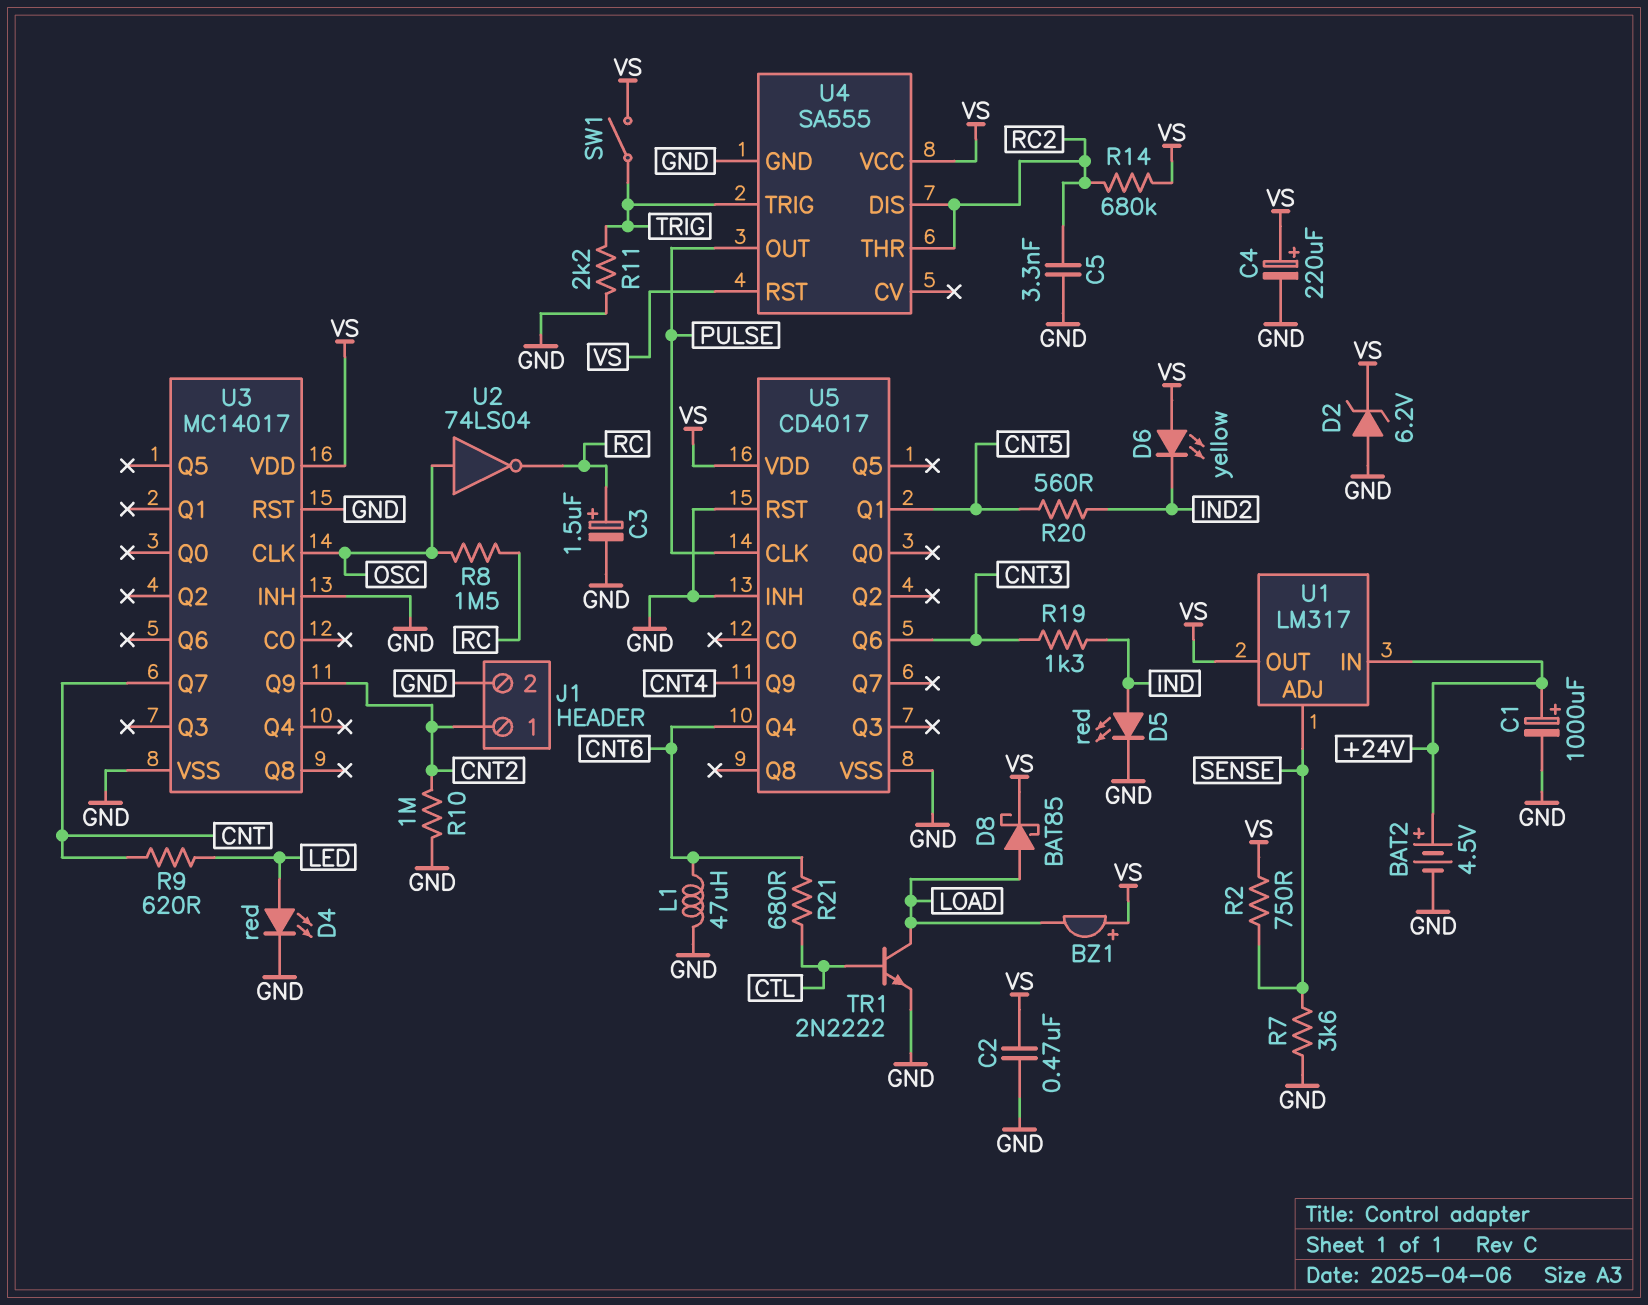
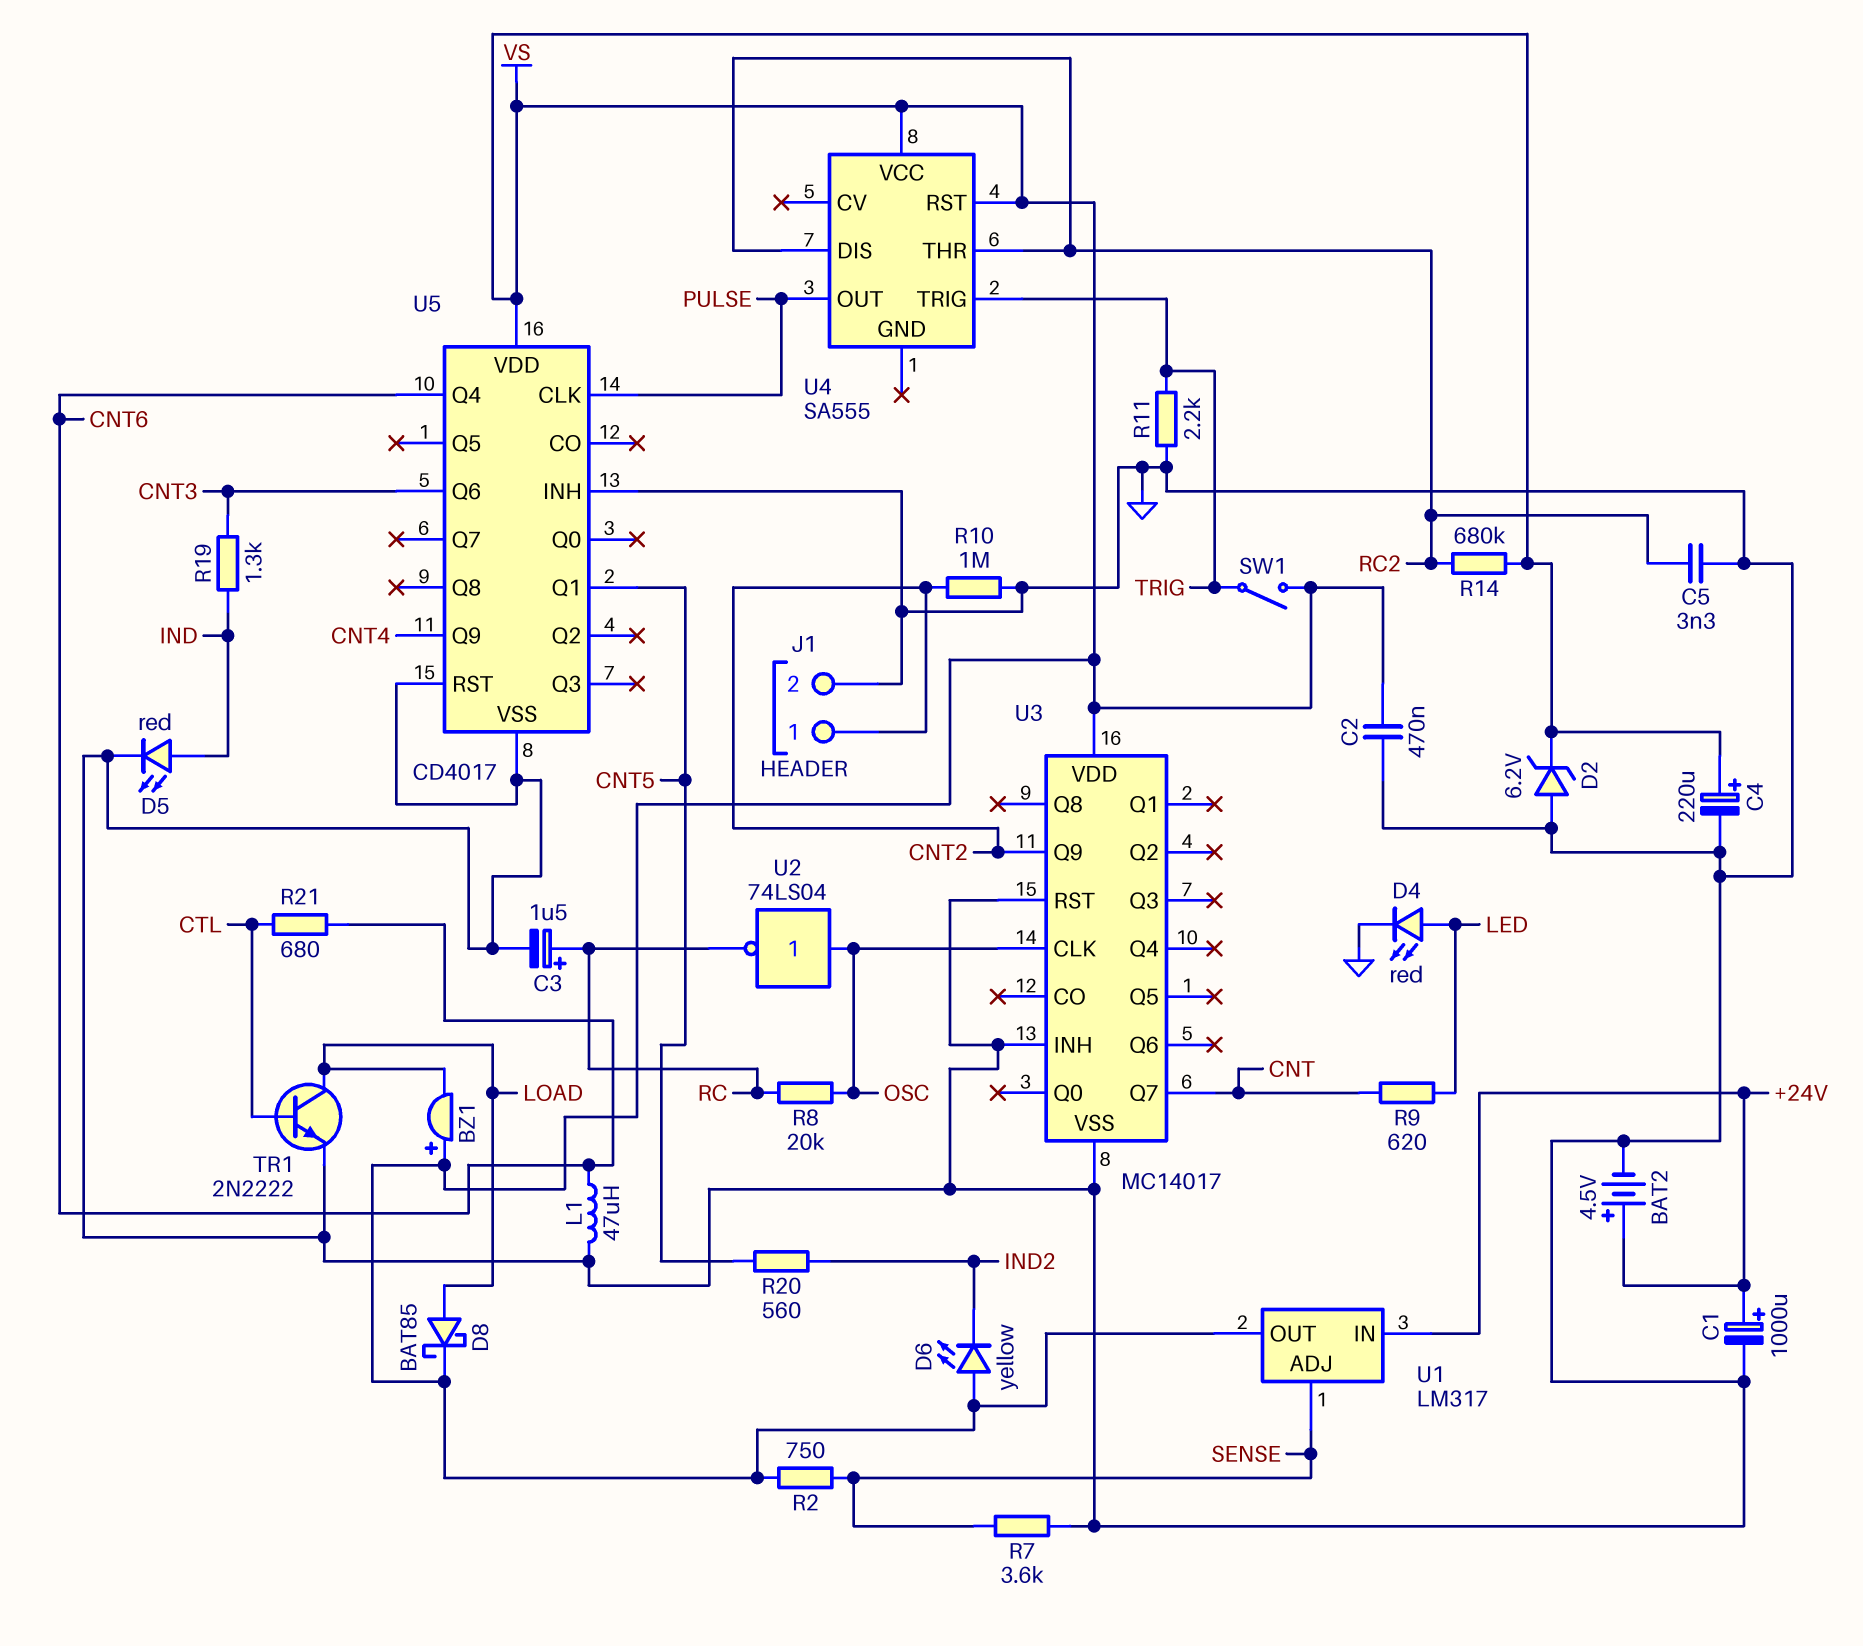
R8: 1.5M (OSC, RC) -> 20k (OSC, RC)
U4 pin GND: GND -> none

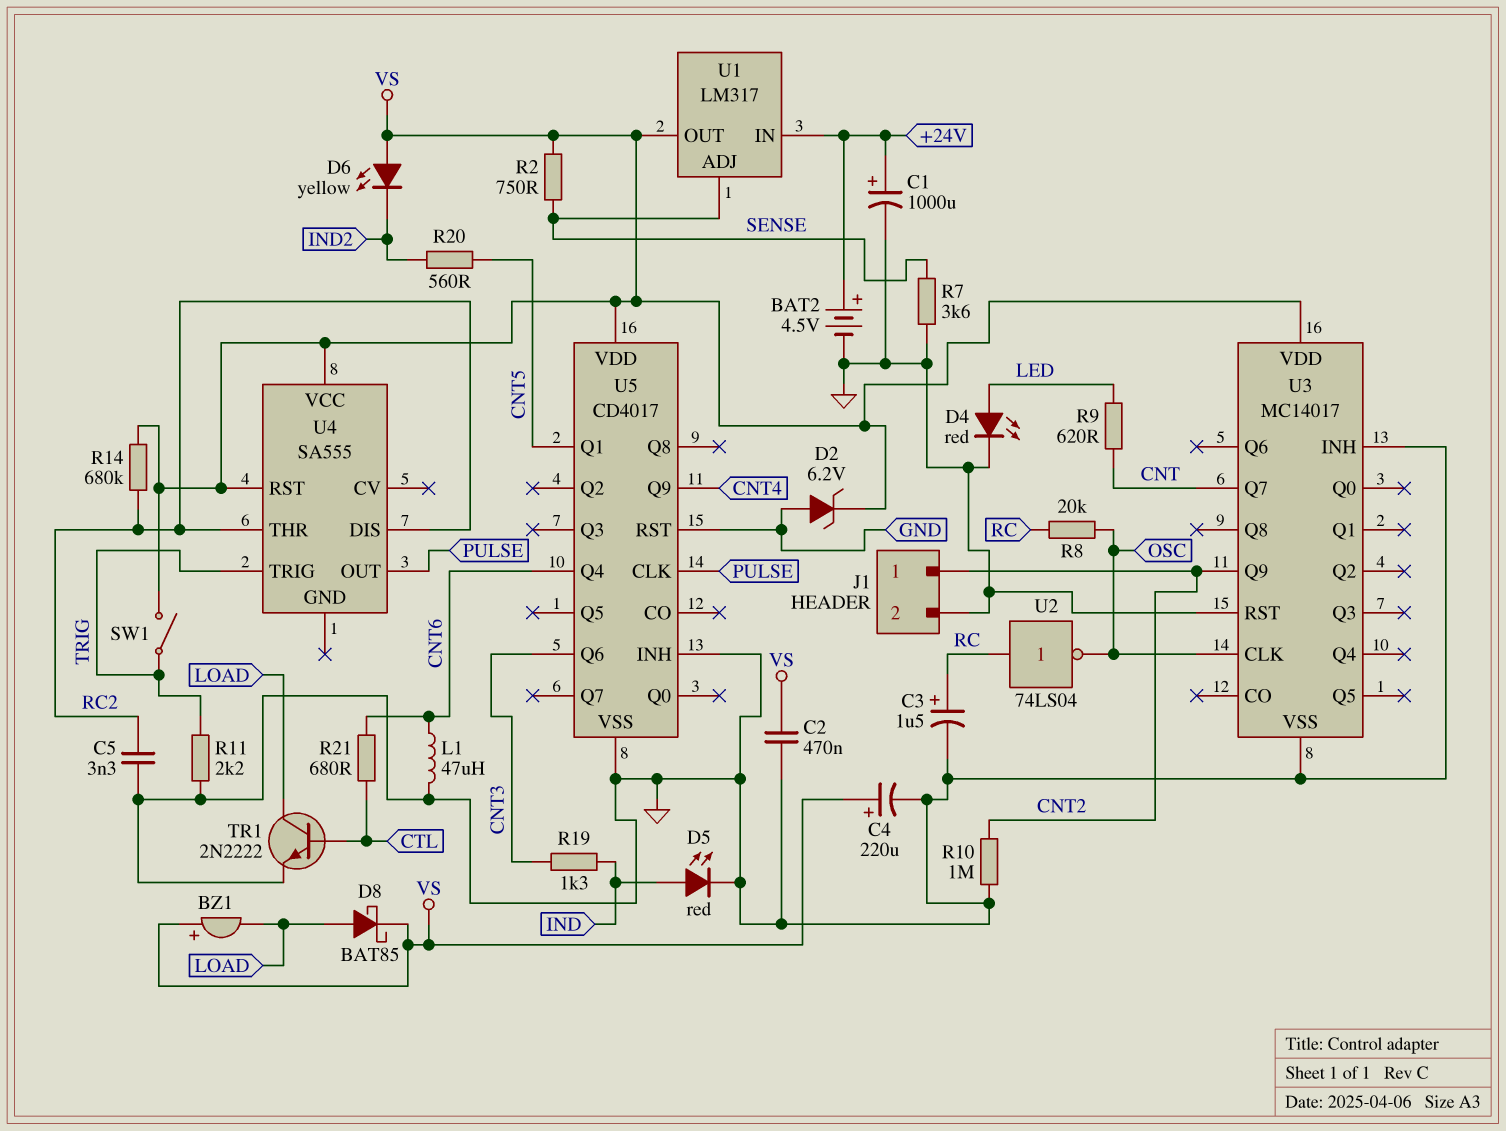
U2: NOT 74LS04 (in OSC, out RC) -> NOT 74LS04 (in RC, out OSC)

